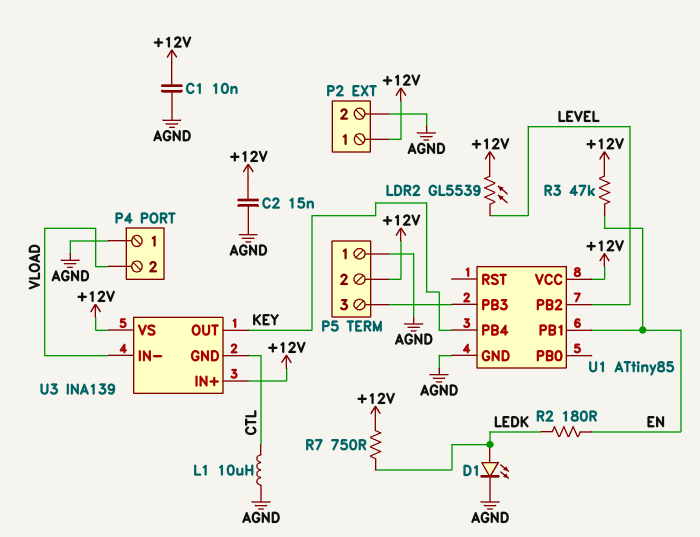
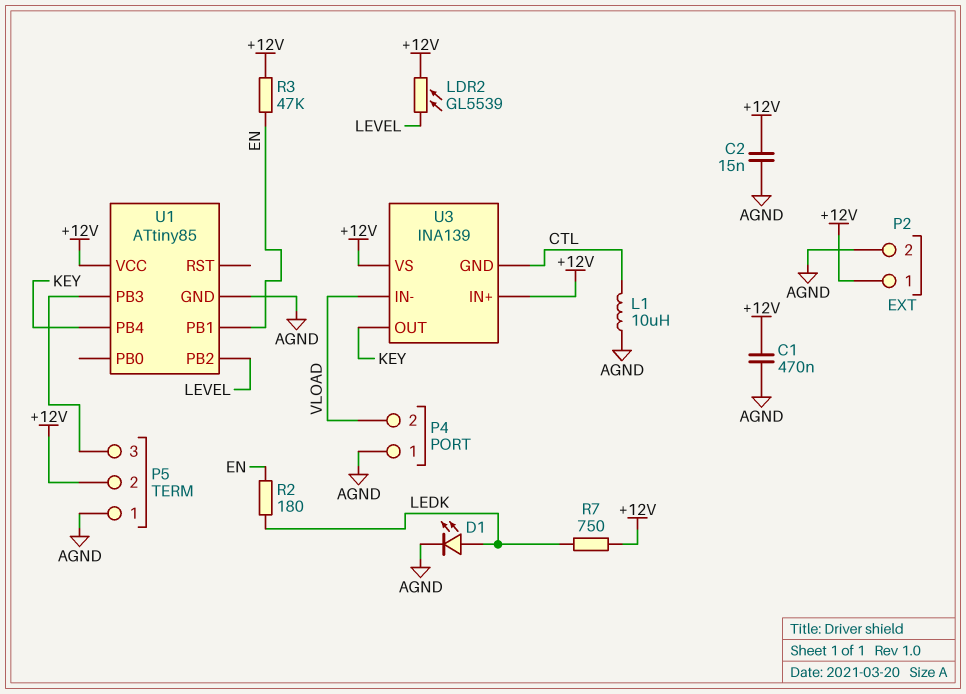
C1: 10nF (+12V, AGND) -> 470nF (+12V, AGND)

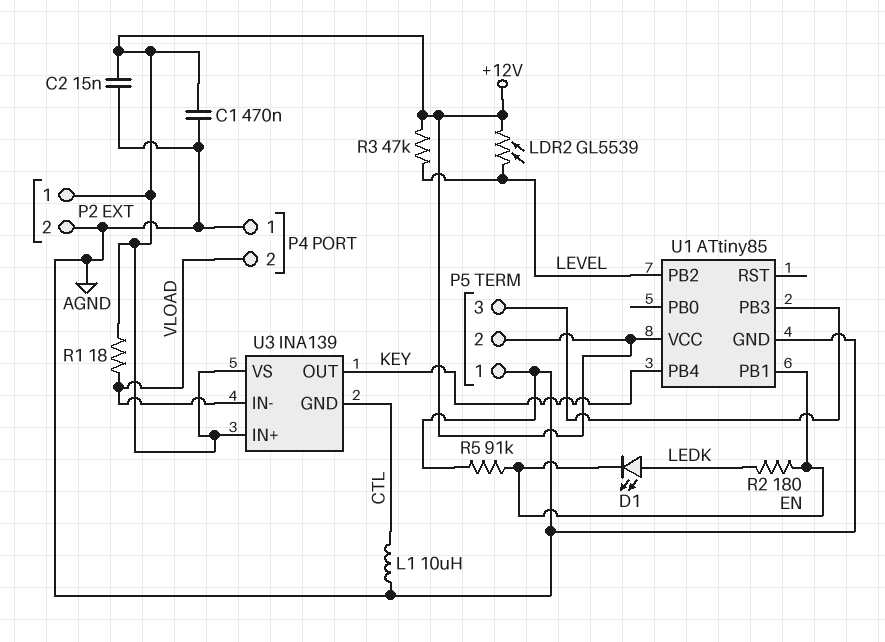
D1: LED (A LEDK, K AGND) -> LED (A LEDK, K EN)
R1: none -> 18 (+12V, VLOAD)
R3: 47k (+12V, EN) -> 47k (+12V, LEVEL)
R5: none -> 91k (AGND, EN)
R7: 750 (+12V, LEDK) -> none

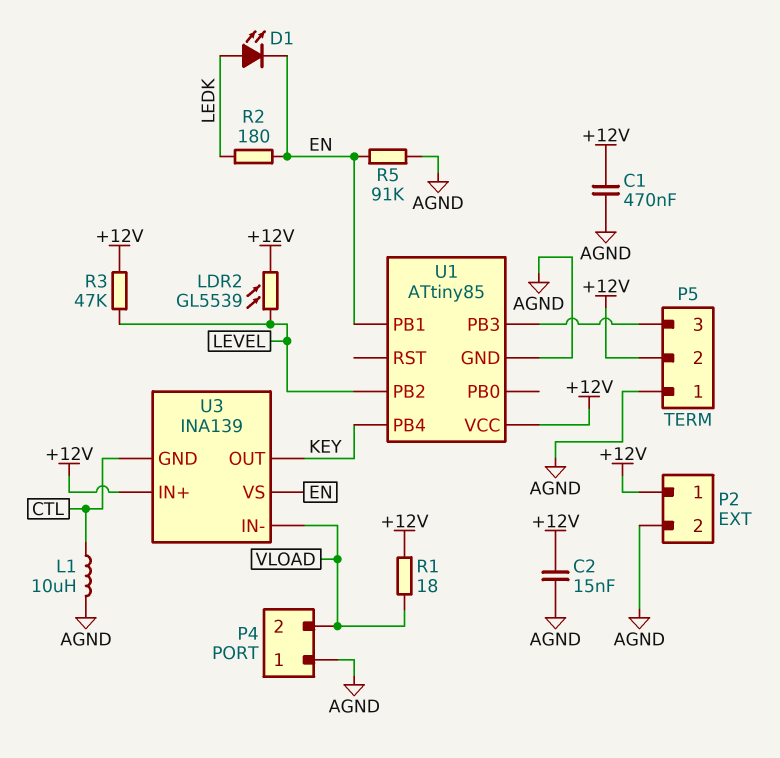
U3 pin VS: +12V -> EN

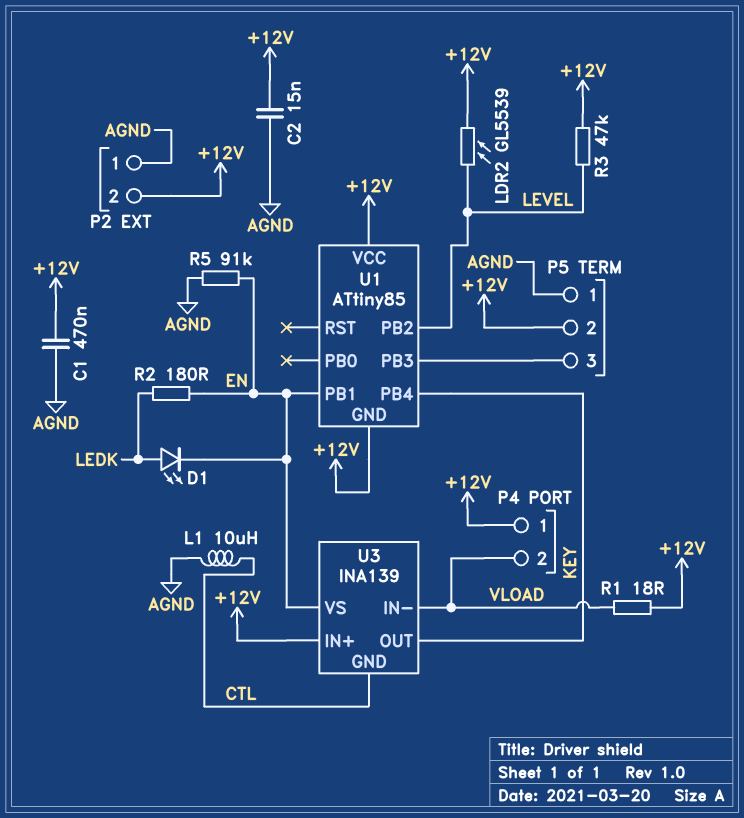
P2 pin 1: +12V -> AGND
P2 pin 2: AGND -> +12V
P4 pin 1: AGND -> +12V
U1 pin GND: AGND -> +12V

